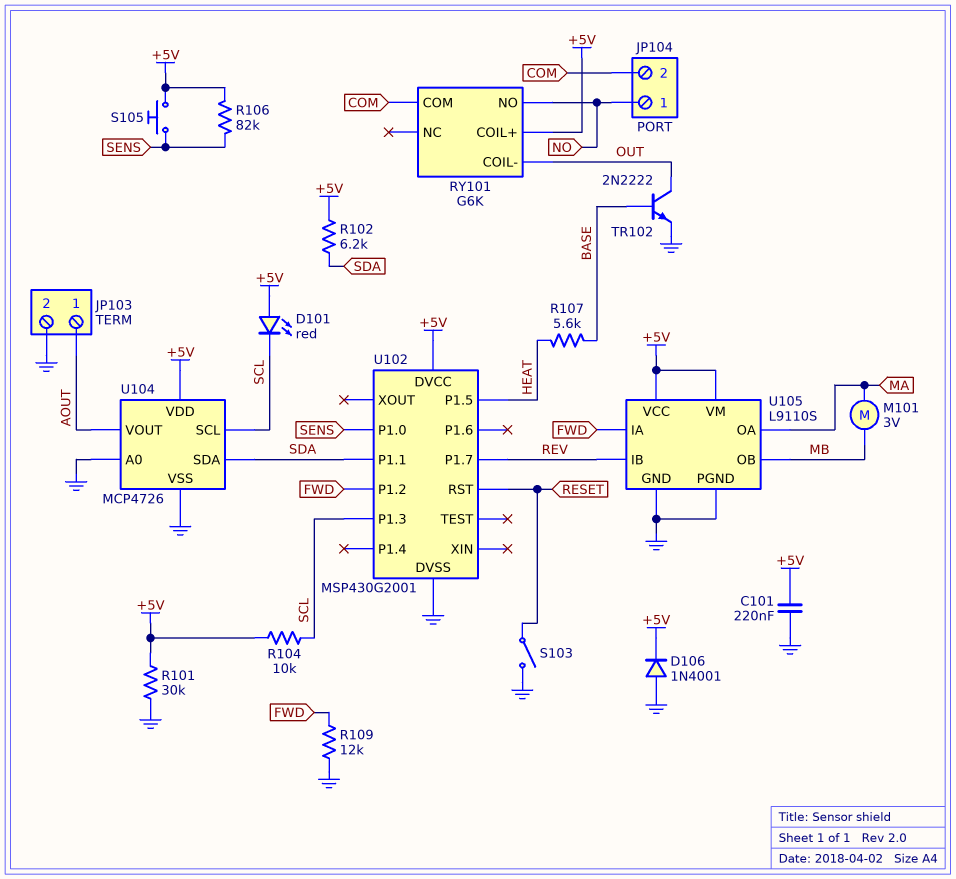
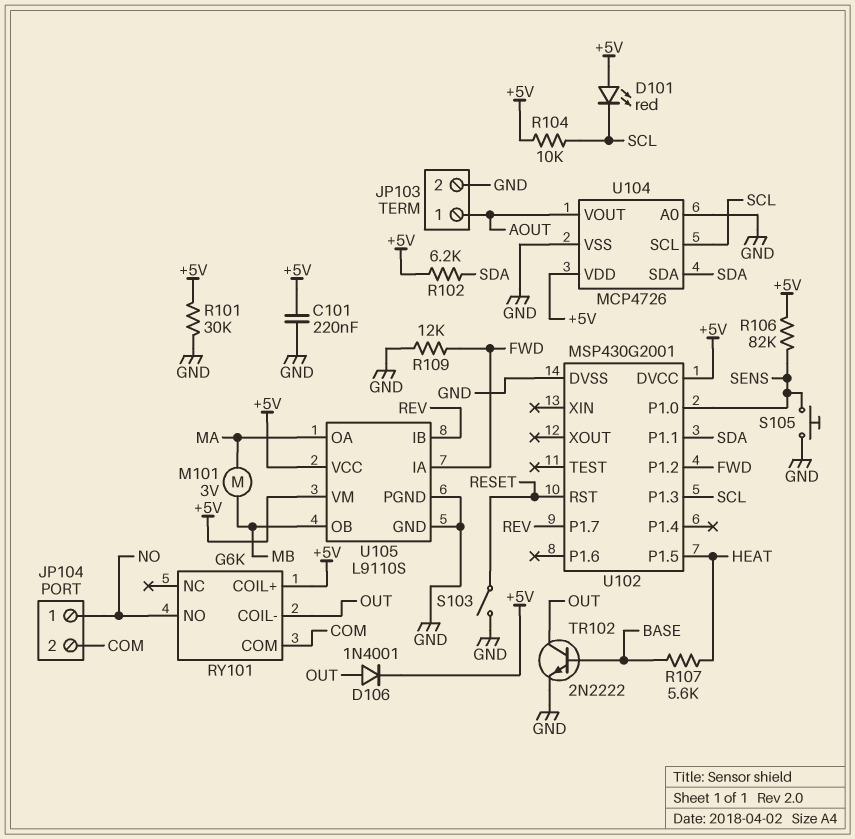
D106: diode 1N4001 (A GND, K +5V) -> diode 1N4001 (A OUT, K +5V)
S105: button (+5V, SENS) -> button (GND, SENS)

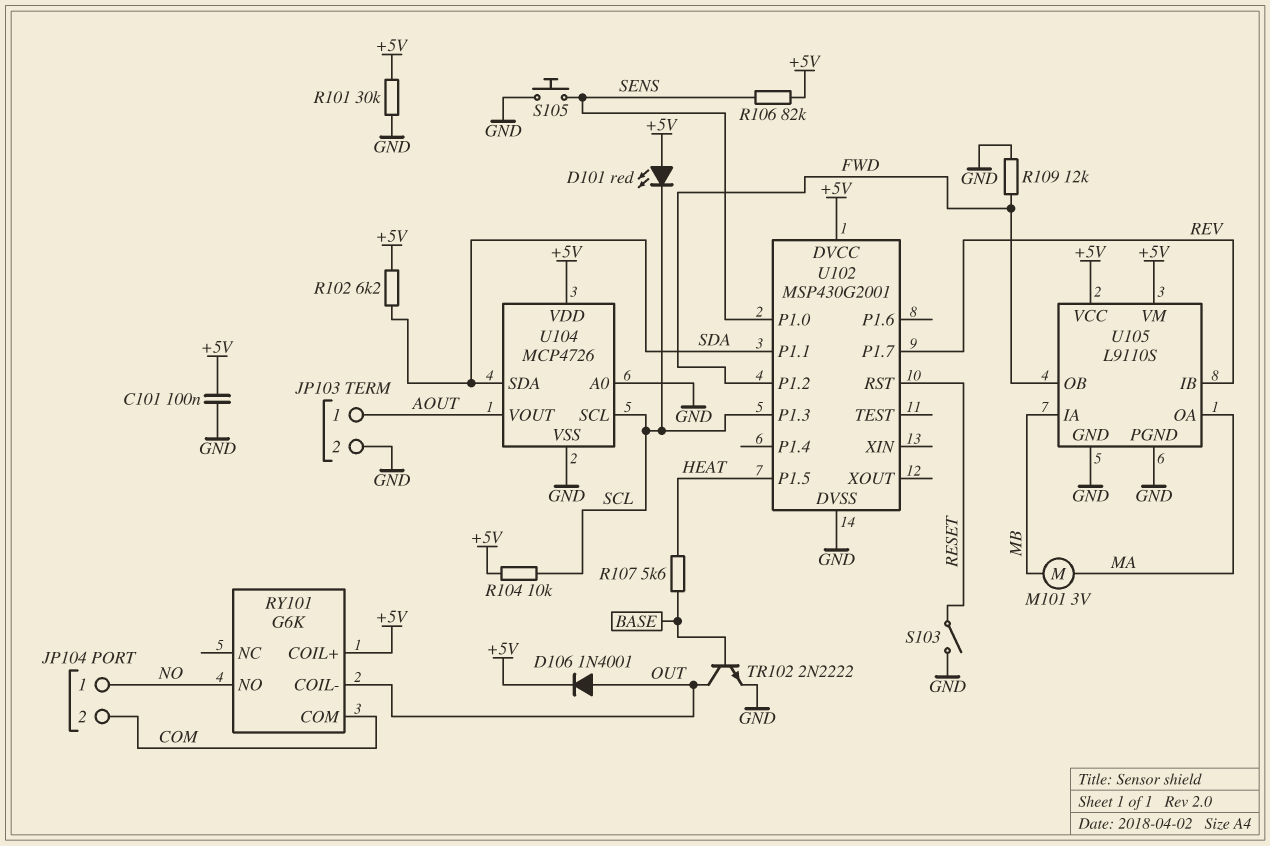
C101: 220nF (+5V, GND) -> 100nF (+5V, GND)
U105 pin IA: FWD -> MB
U105 pin OB: MB -> FWD

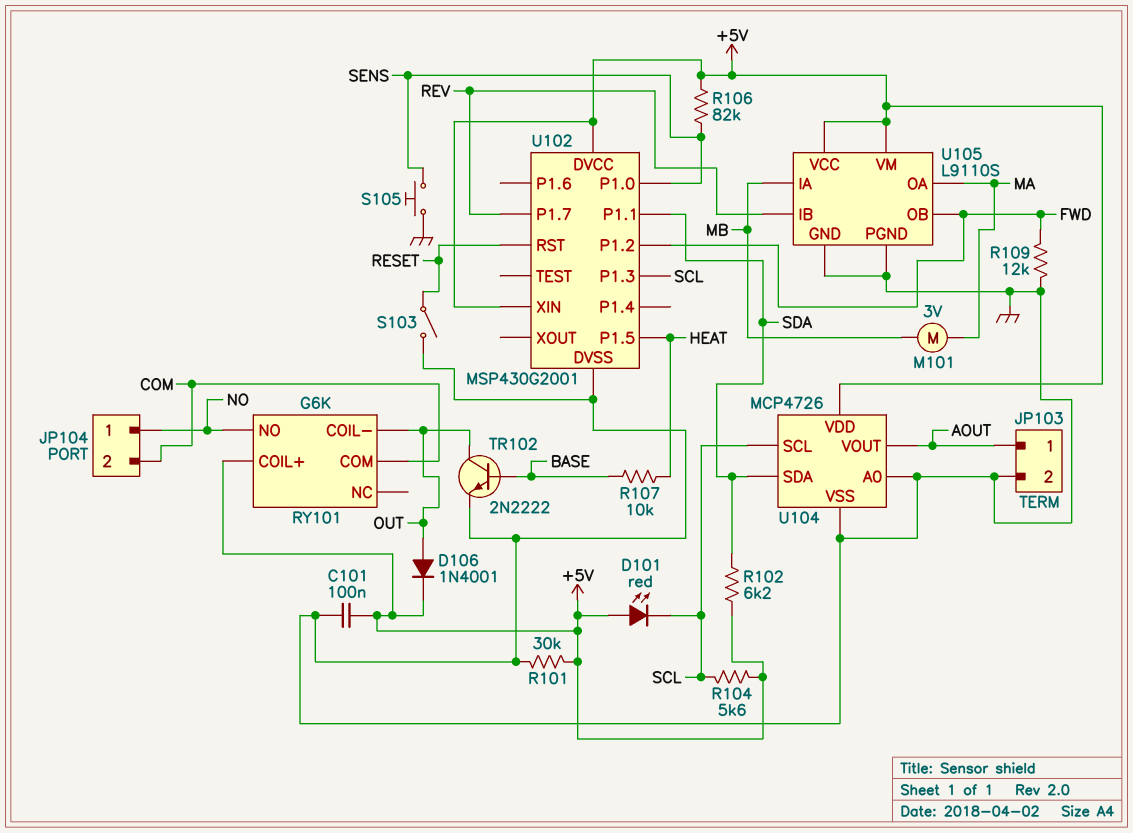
R104: 10k (+5V, SCL) -> 5.6k (+5V, SCL)
R107: 5.6k (BASE, HEAT) -> 10k (BASE, HEAT)
U102 pin XIN: none -> +5V

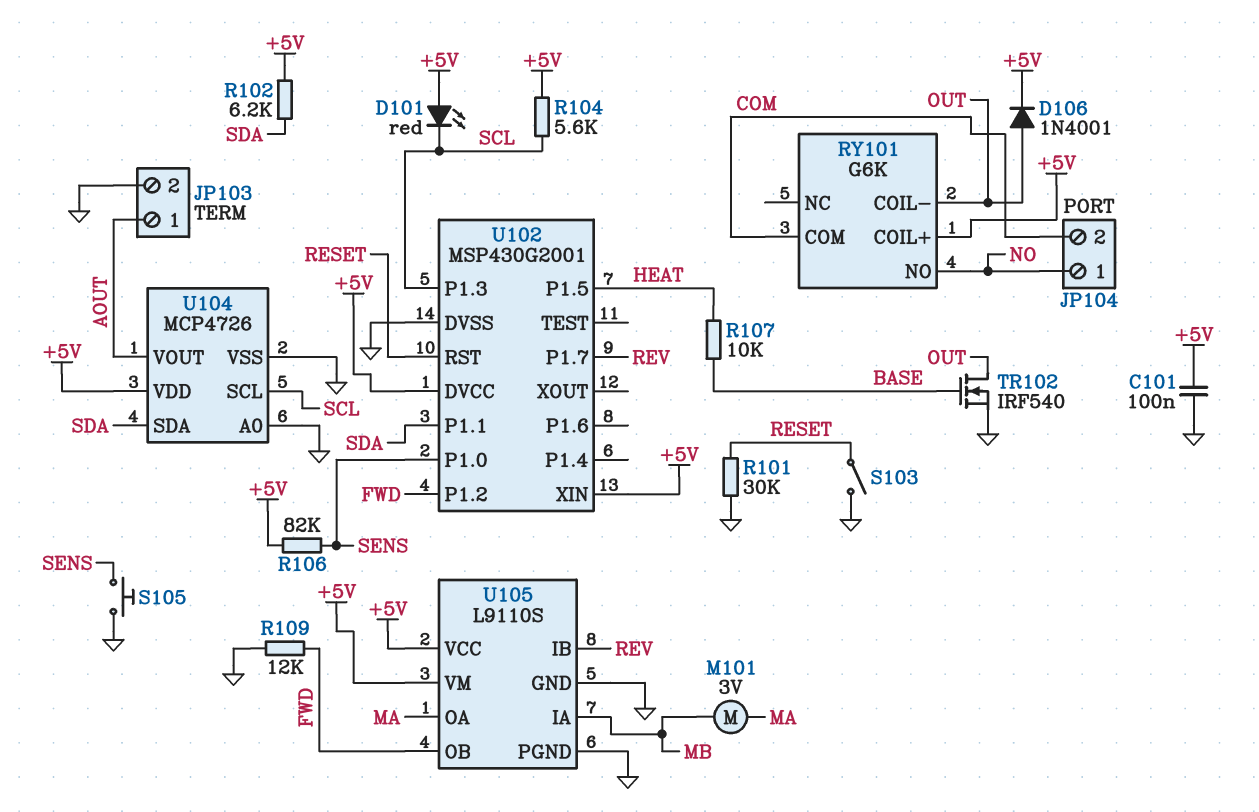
R101: 30k (+5V, GND) -> 30k (GND, RESET)
TR102: NPN 2N2222 (B BASE, C OUT, E GND) -> NMOS IRF540 (G BASE, D OUT, S GND)

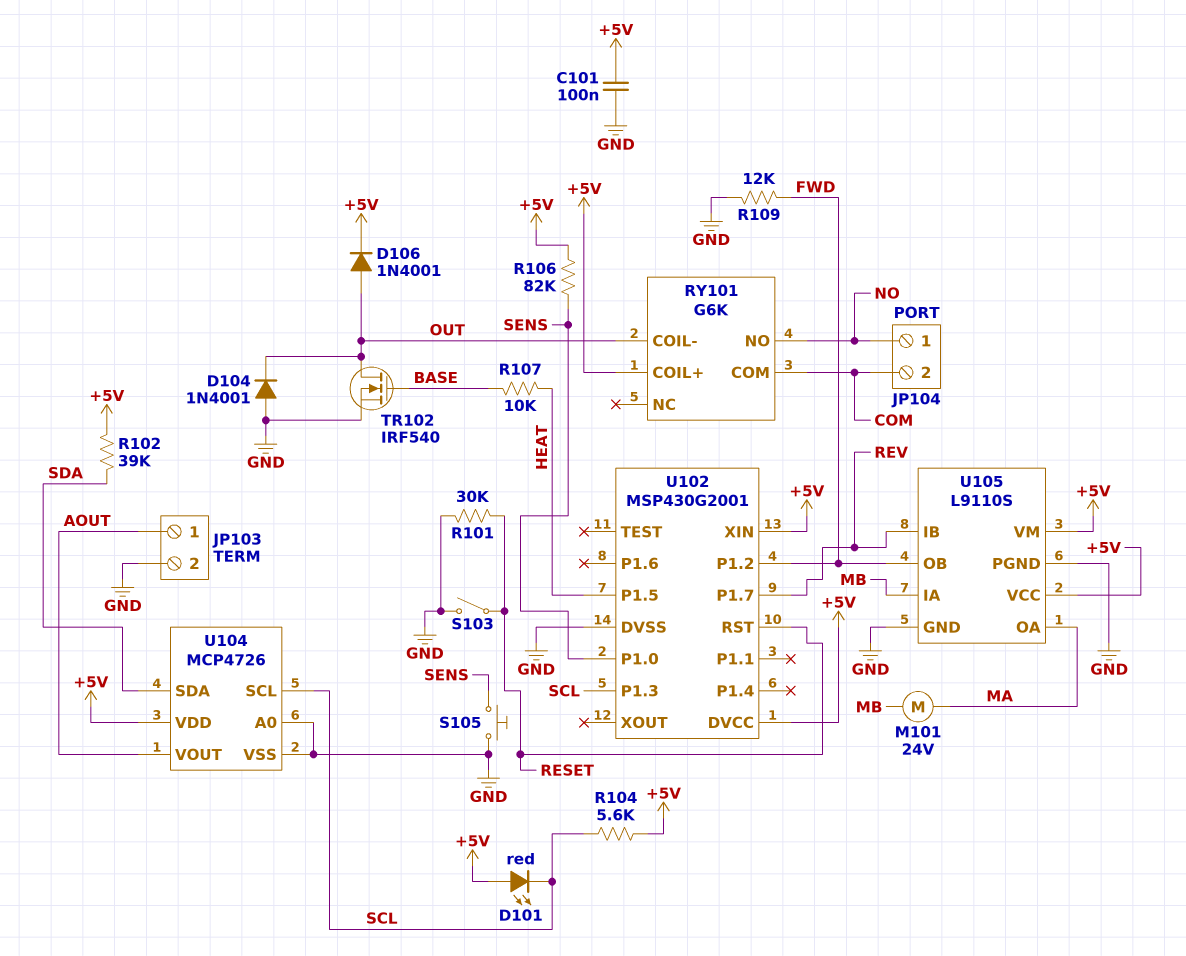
D104: none -> diode 1N4001 (A GND, K OUT)
M101: motor 3V (MA, MB) -> motor 24V (MA, MB)
R102: 6.2k (+5V, SDA) -> 39k (+5V, SDA)
U102 pin P1.1: SDA -> none

